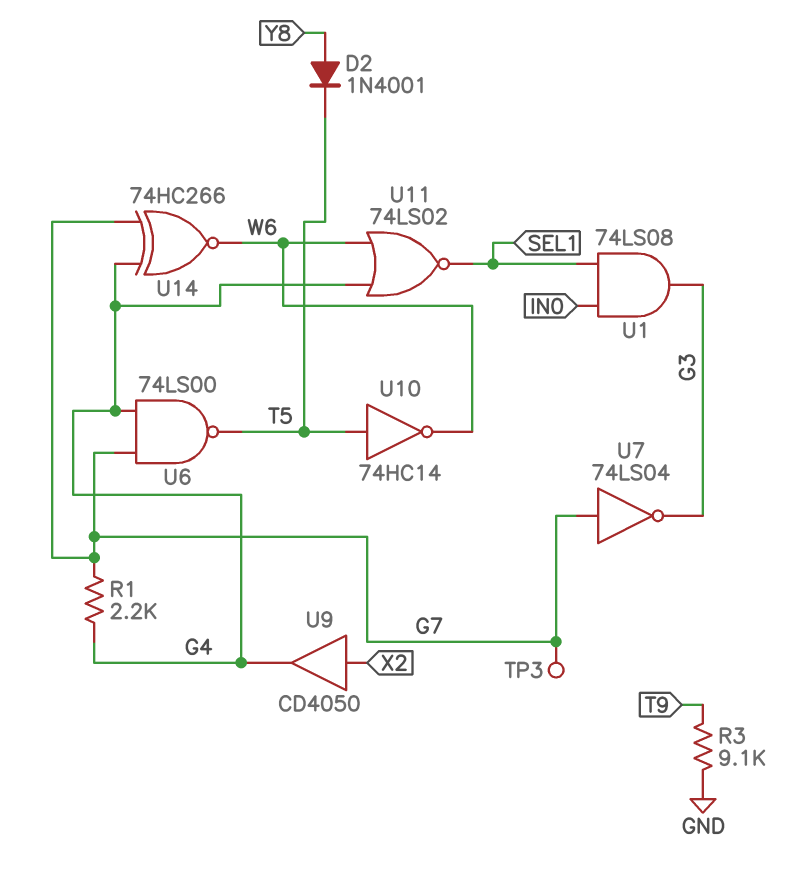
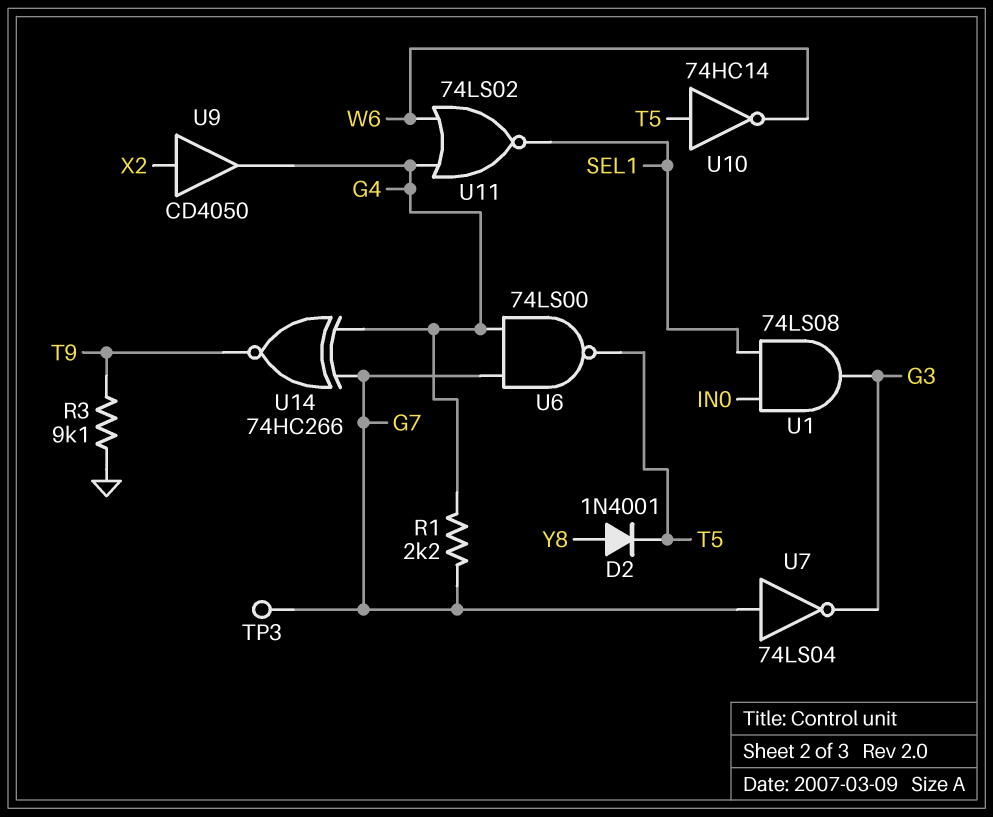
U14: XNOR 74HC266 (in G4, in G7, out W6) -> XNOR 74HC266 (in G4, in G7, out T9)

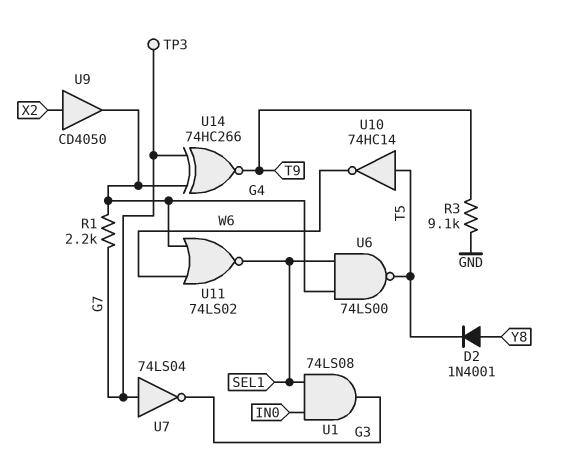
U6: NAND 74LS00 (in G4, in G7, out T5) -> NAND 74LS00 (in G4, in SEL1, out T5)

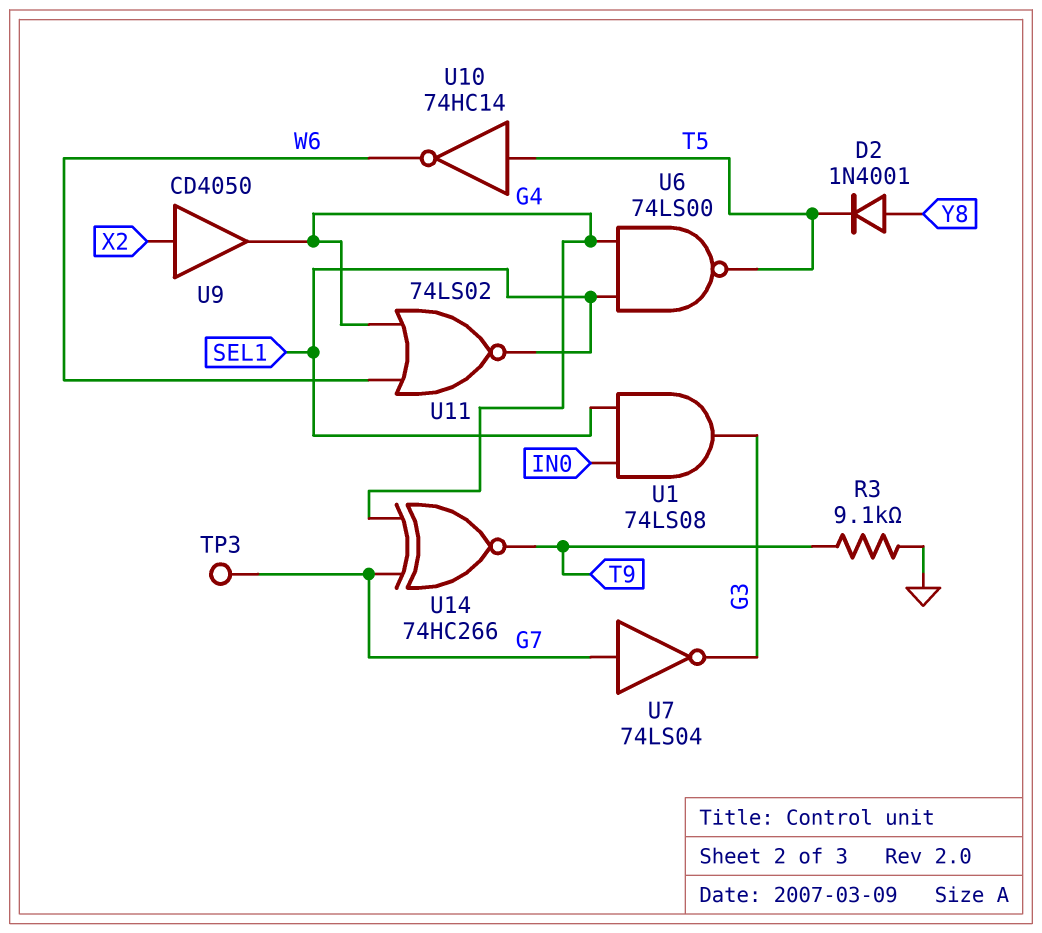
R1: 2.2k (G4, G7) -> none

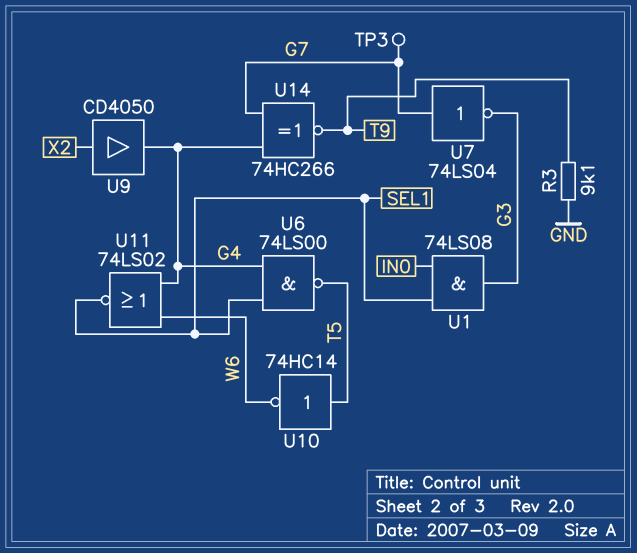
D2: diode 1N4001 (A Y8, K T5) -> none

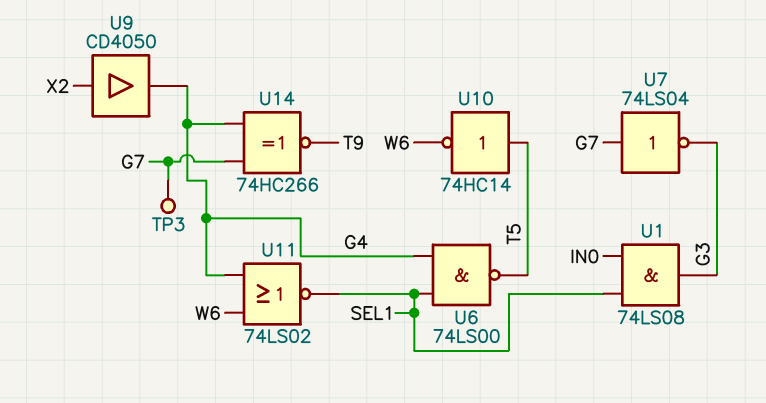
R3: 9.1k (GND, T9) -> none

